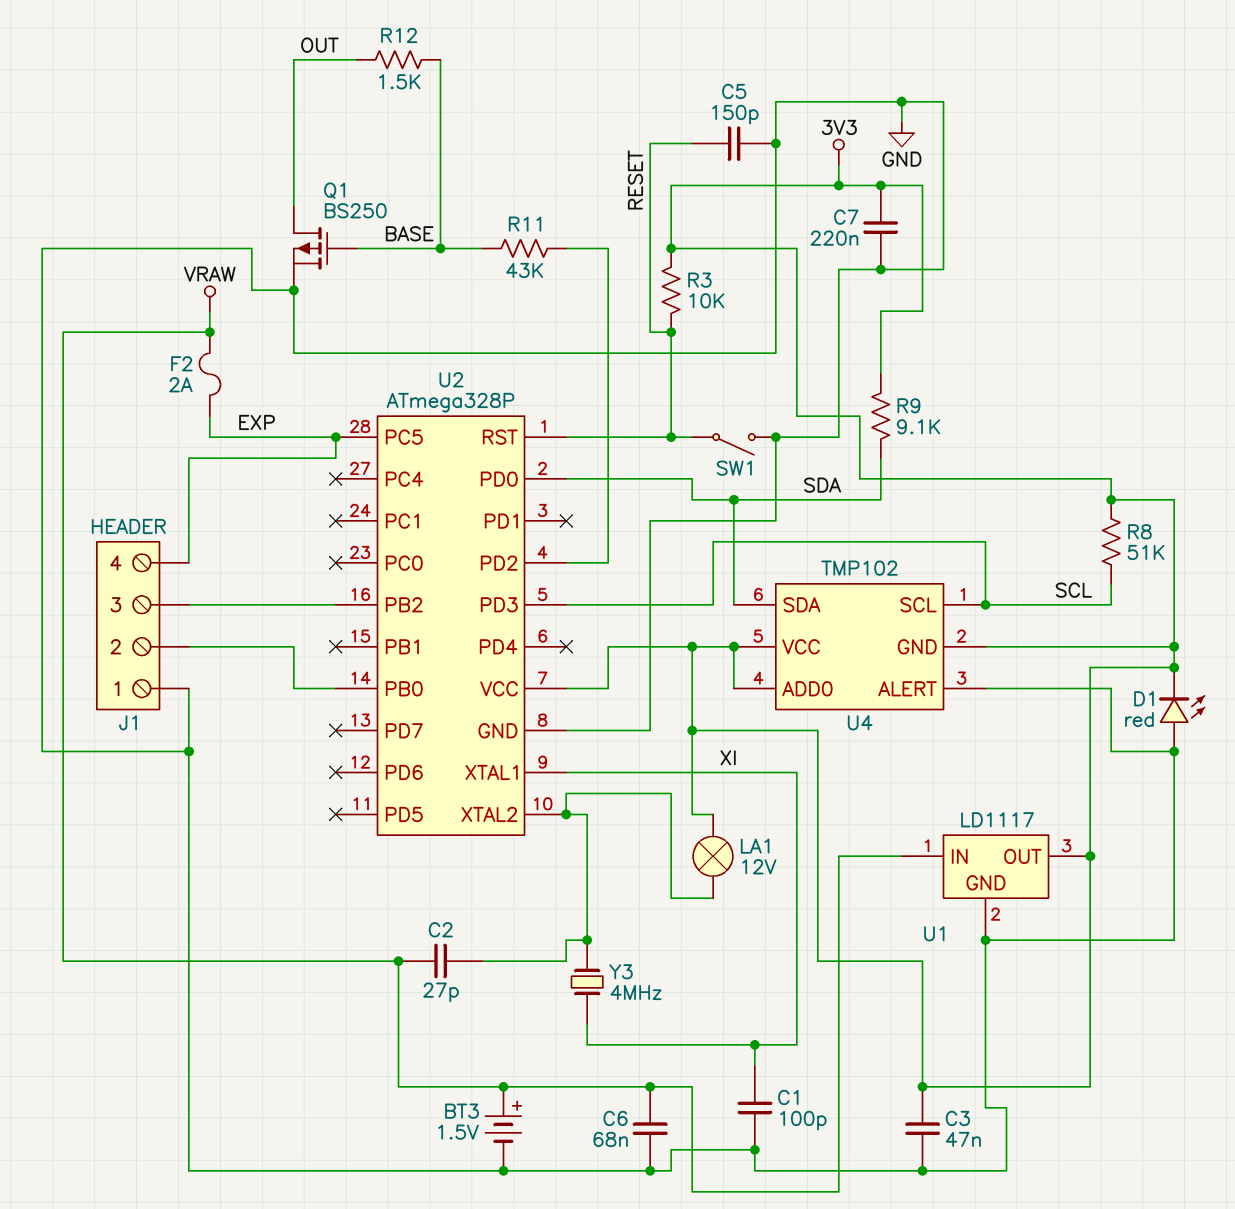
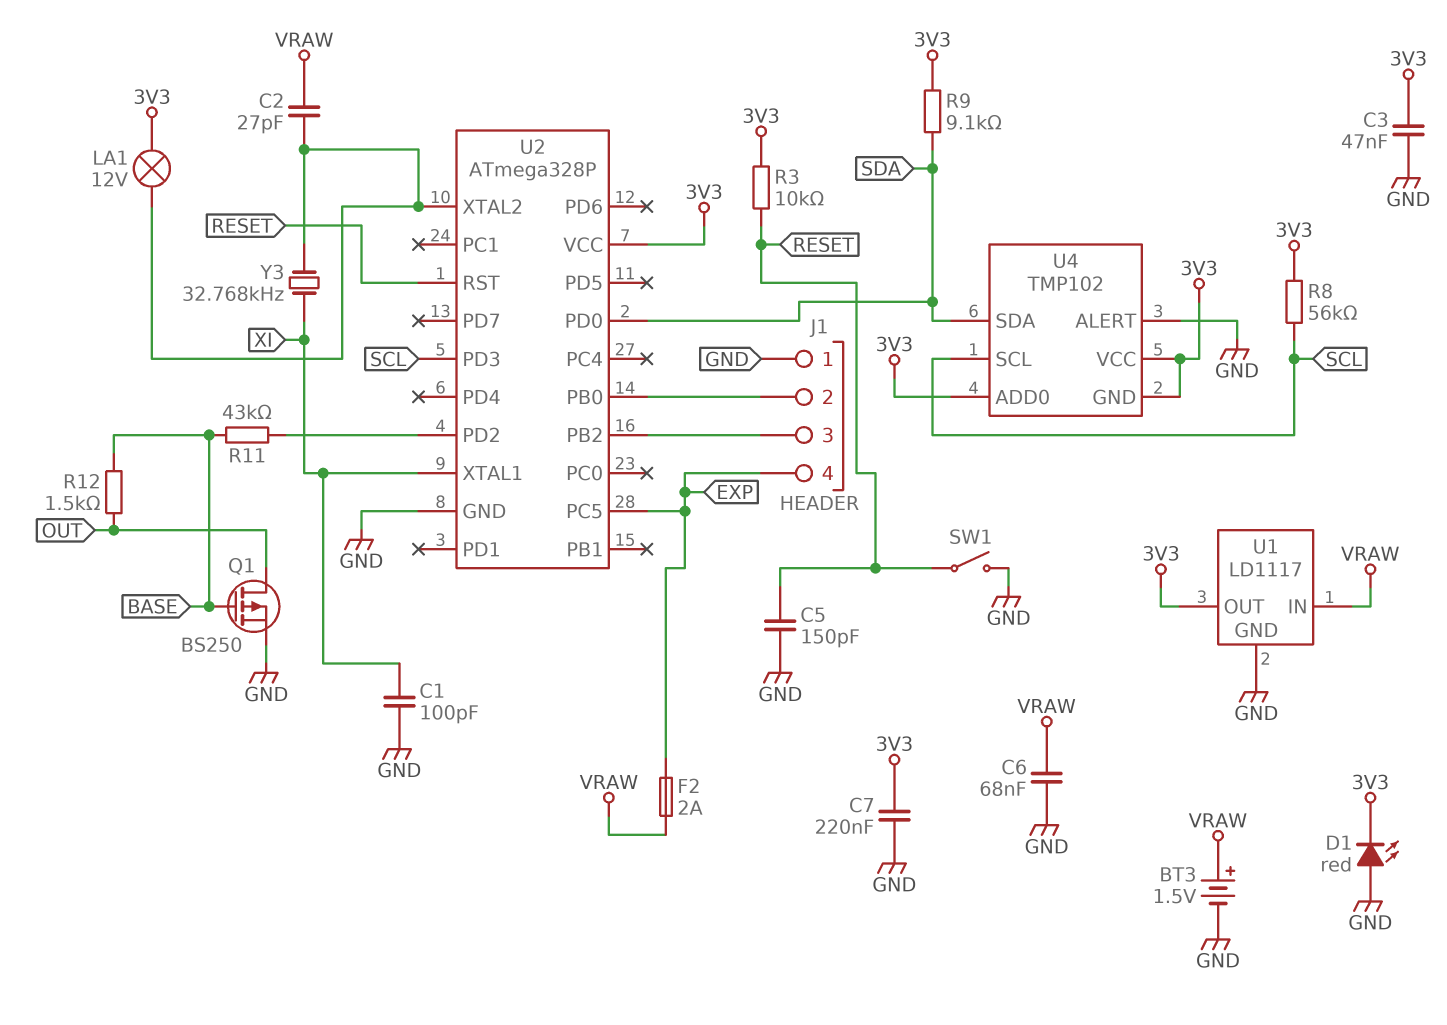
R8: 51k (3V3, SCL) -> 56k (3V3, SCL)
Y3: 4MHz (U2/XTAL2, XI) -> 32.768kHz (U2/XTAL2, XI)

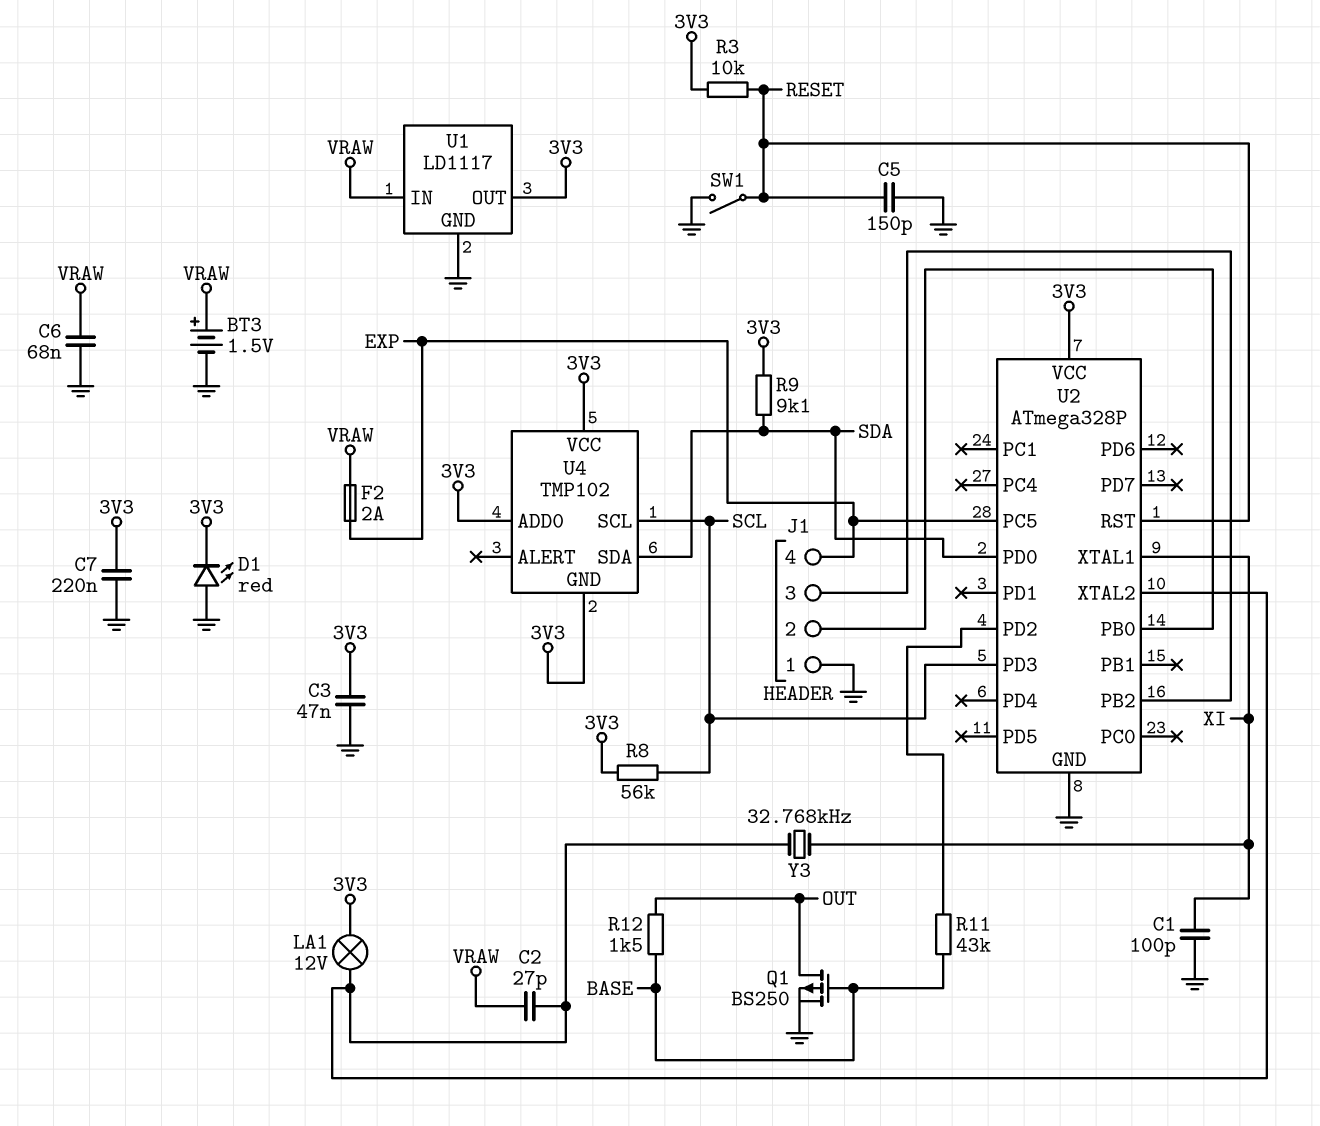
U4 pin ALERT: GND -> none

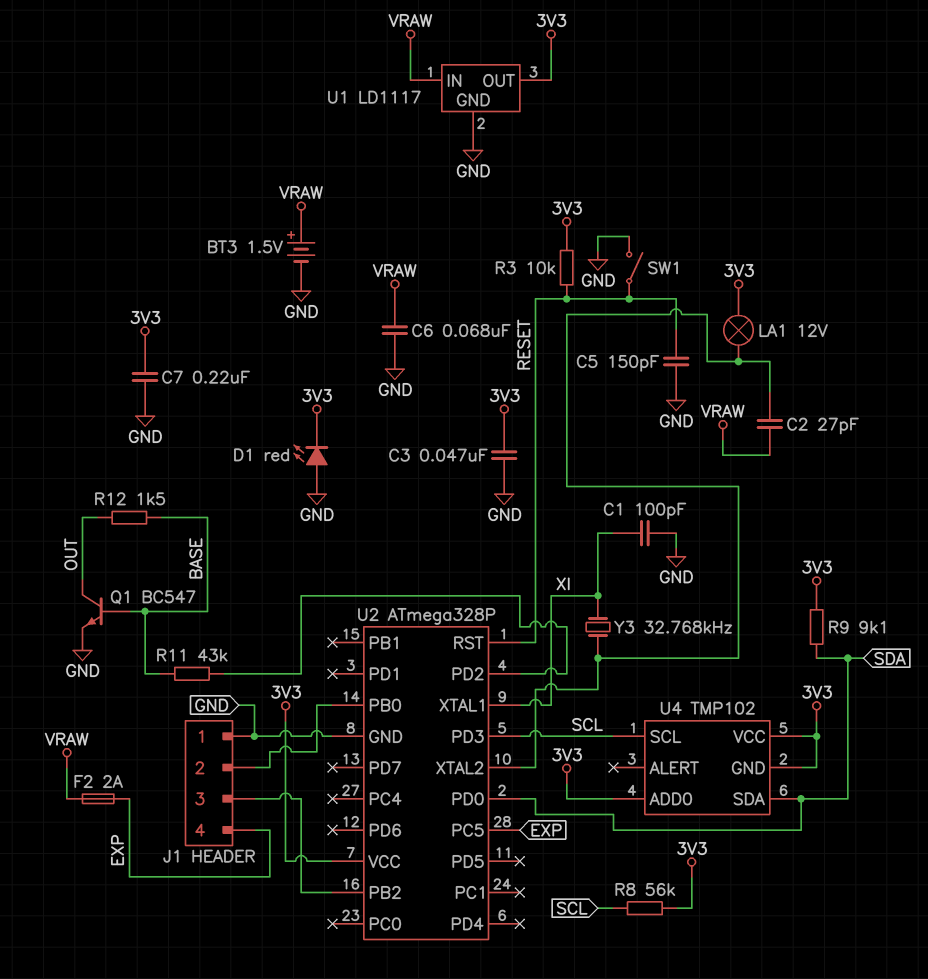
Q1: PMOS BS250 (G BASE, D OUT, S GND) -> NPN BC547 (B BASE, C OUT, E GND)

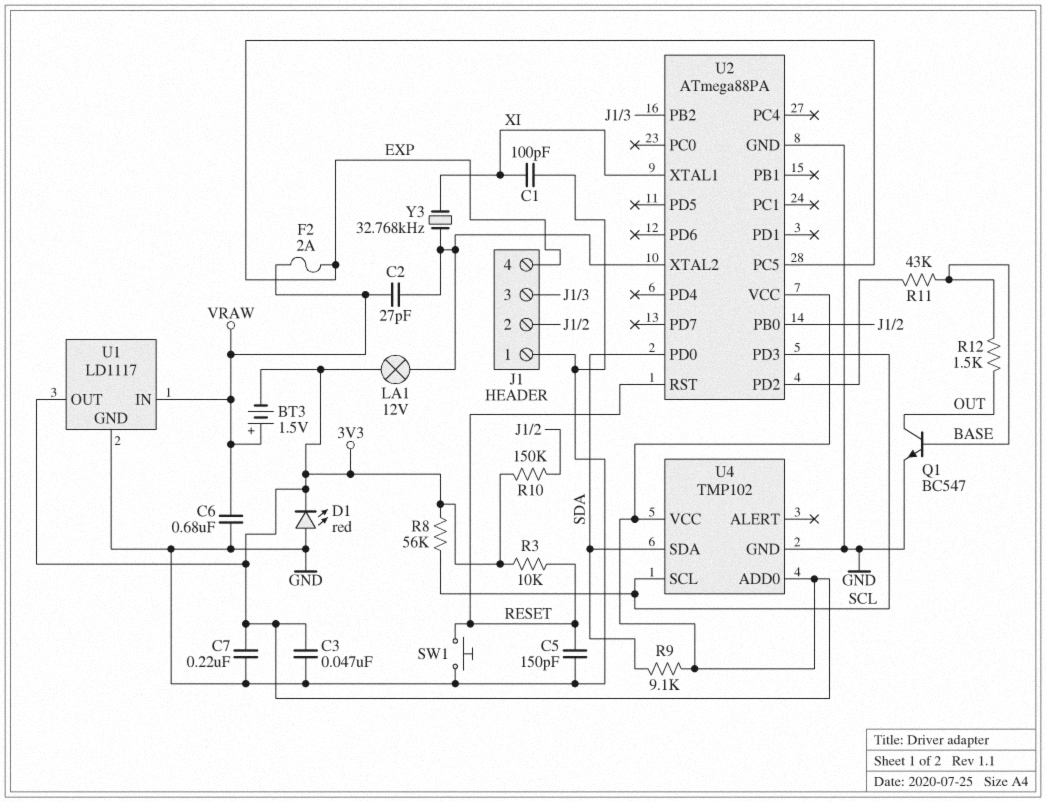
BT3: 1.5V (plus VRAW, minus GND) -> 1.5V (plus VRAW, minus 3V3)
C6: 68nF (GND, VRAW) -> 680nF (GND, VRAW)
R10: none -> 150k (3V3, J1/2)
SW1: switch (GND, RESET) -> button (GND, RESET)
U2: ATmega328P -> ATmega88PA
U4 pin GND: 3V3 -> GND

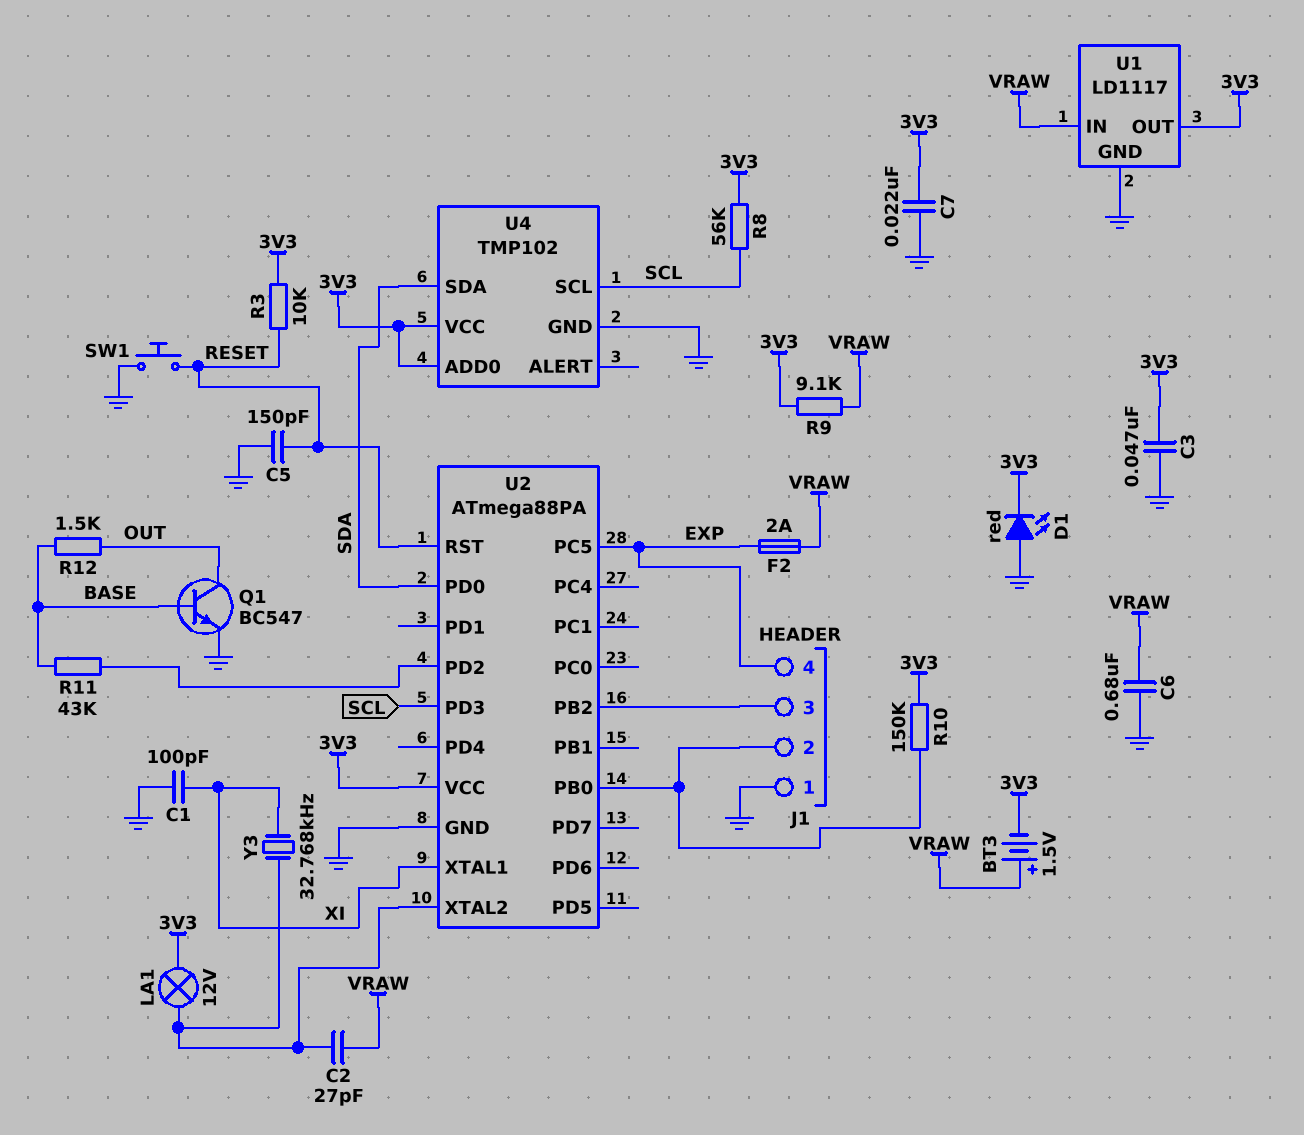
C7: 220nF (3V3, GND) -> 22nF (3V3, GND)
R9: 9.1k (3V3, SDA) -> 9.1k (3V3, VRAW)

